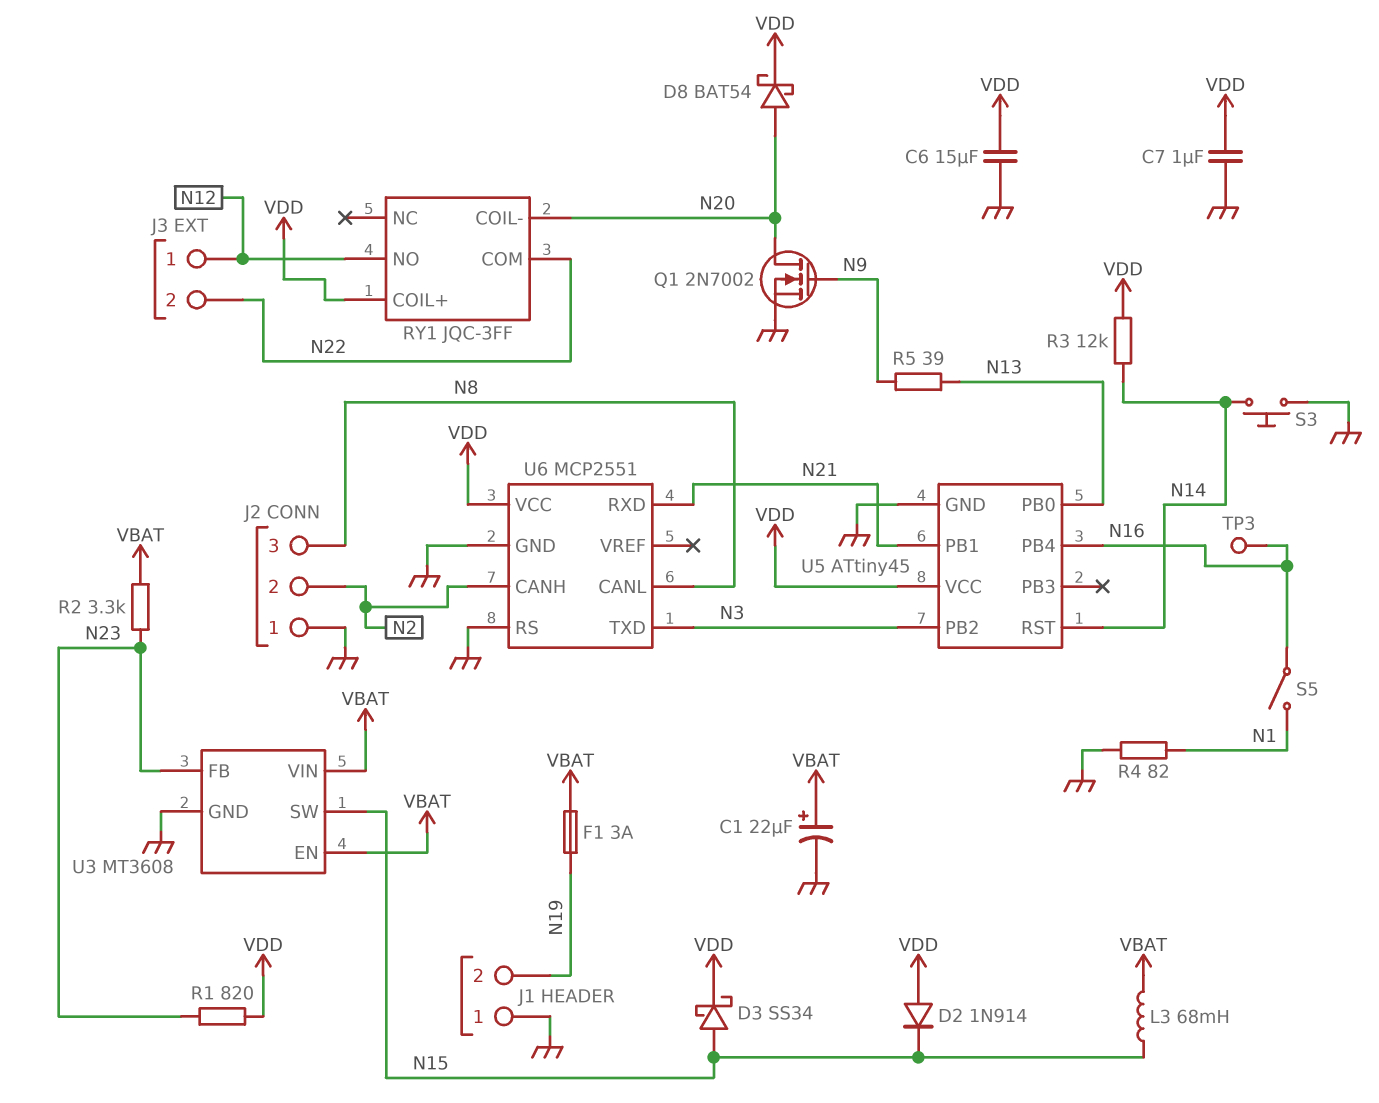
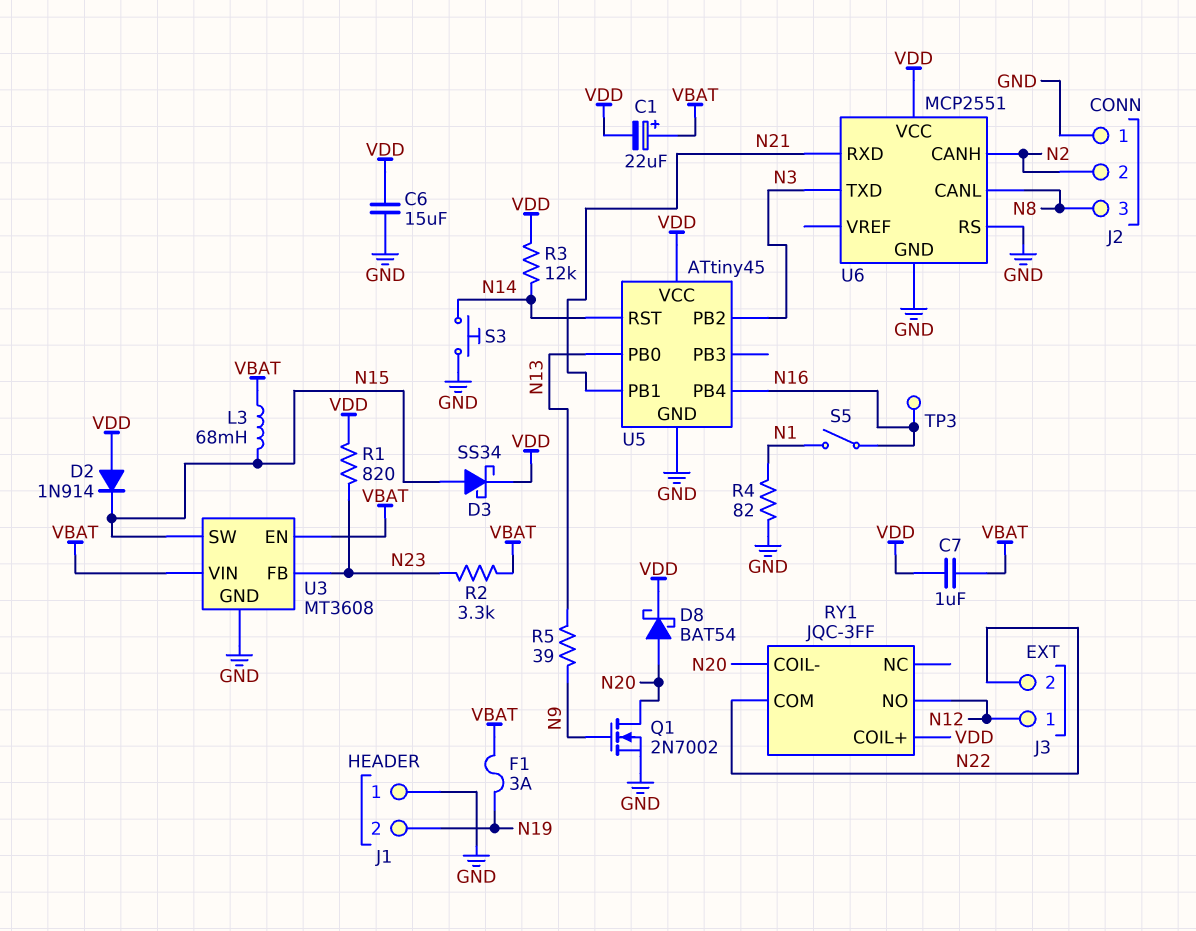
C1: 22uF (plus VBAT, minus GND) -> 22uF (plus VBAT, minus VDD)
C7: 1uF (GND, VDD) -> 1uF (VBAT, VDD)

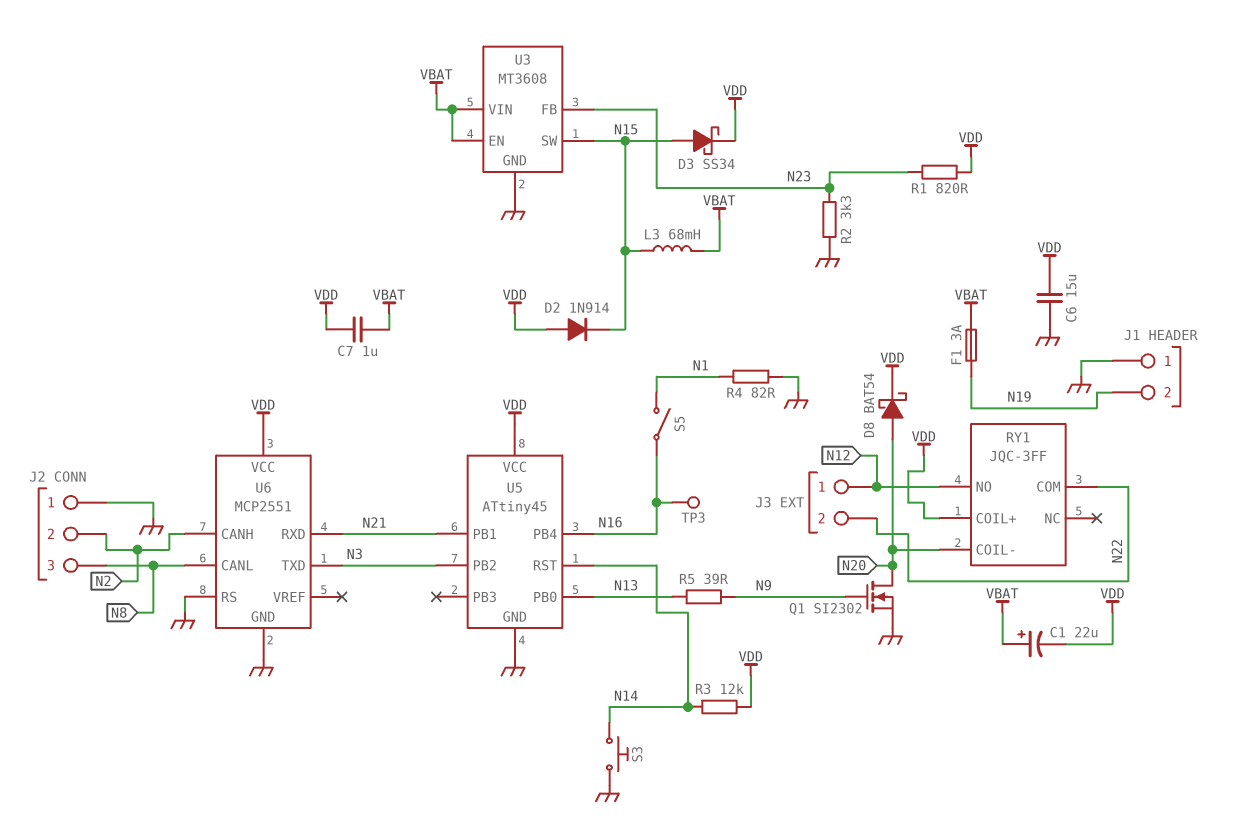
Q1: NMOS 2N7002 (G N9, D N20, S GND) -> NMOS SI2302 (G N9, D N20, S GND)
R2: 3.3k (N23, VBAT) -> 3.3k (GND, N23)

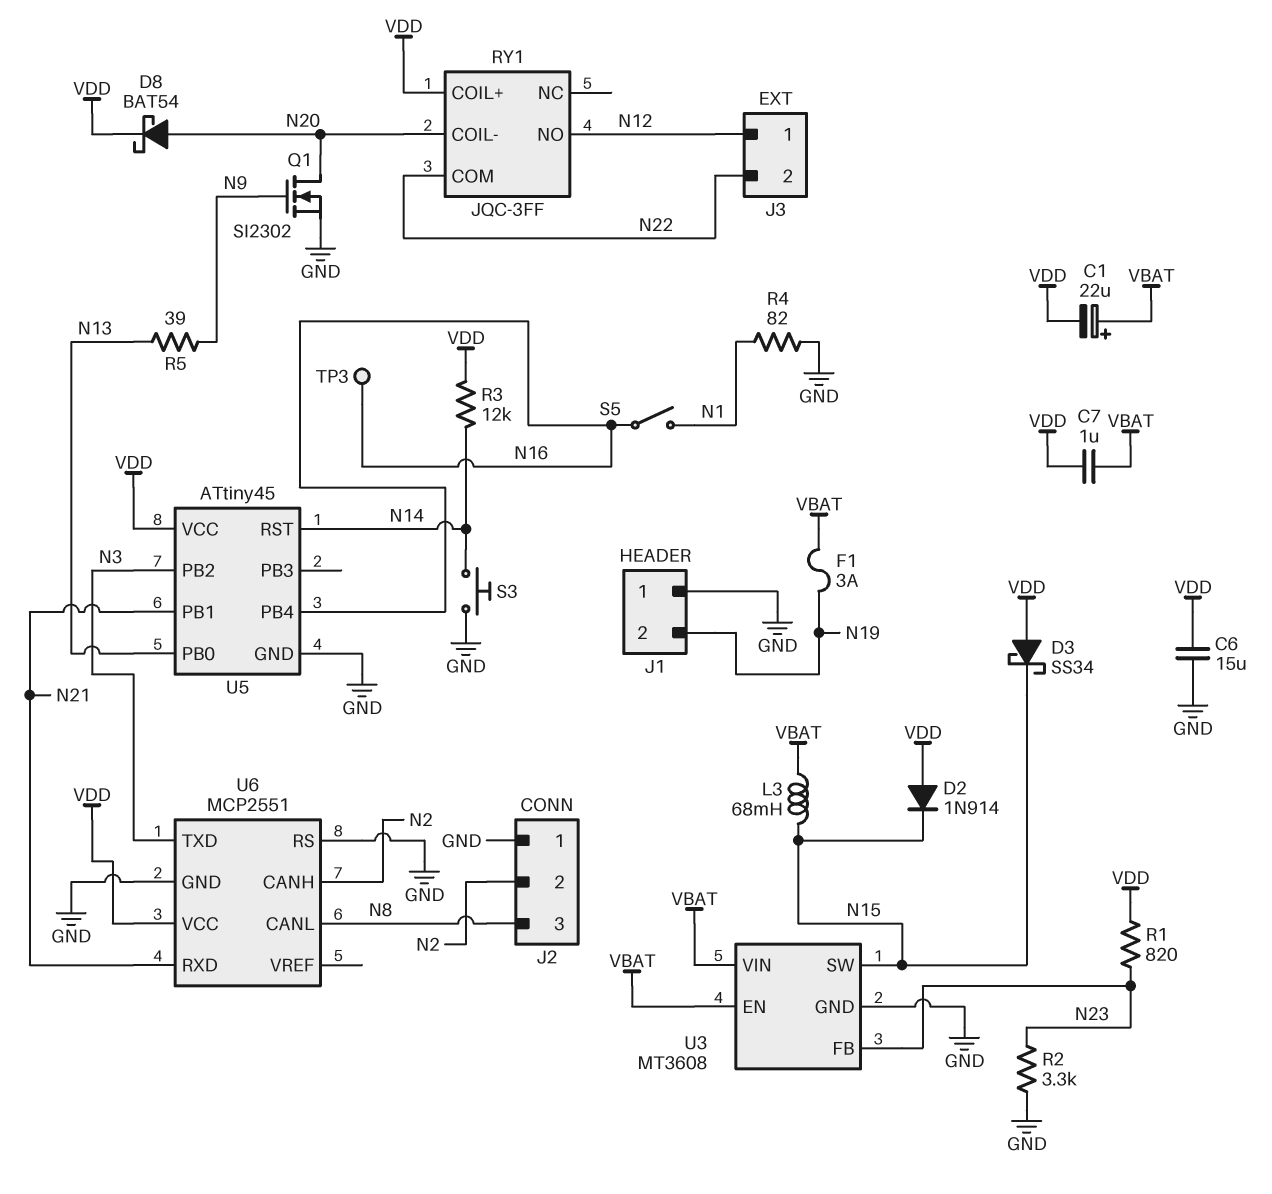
D3: schottky SS34 (A N15, K VDD) -> schottky SS34 (A VDD, K N15)

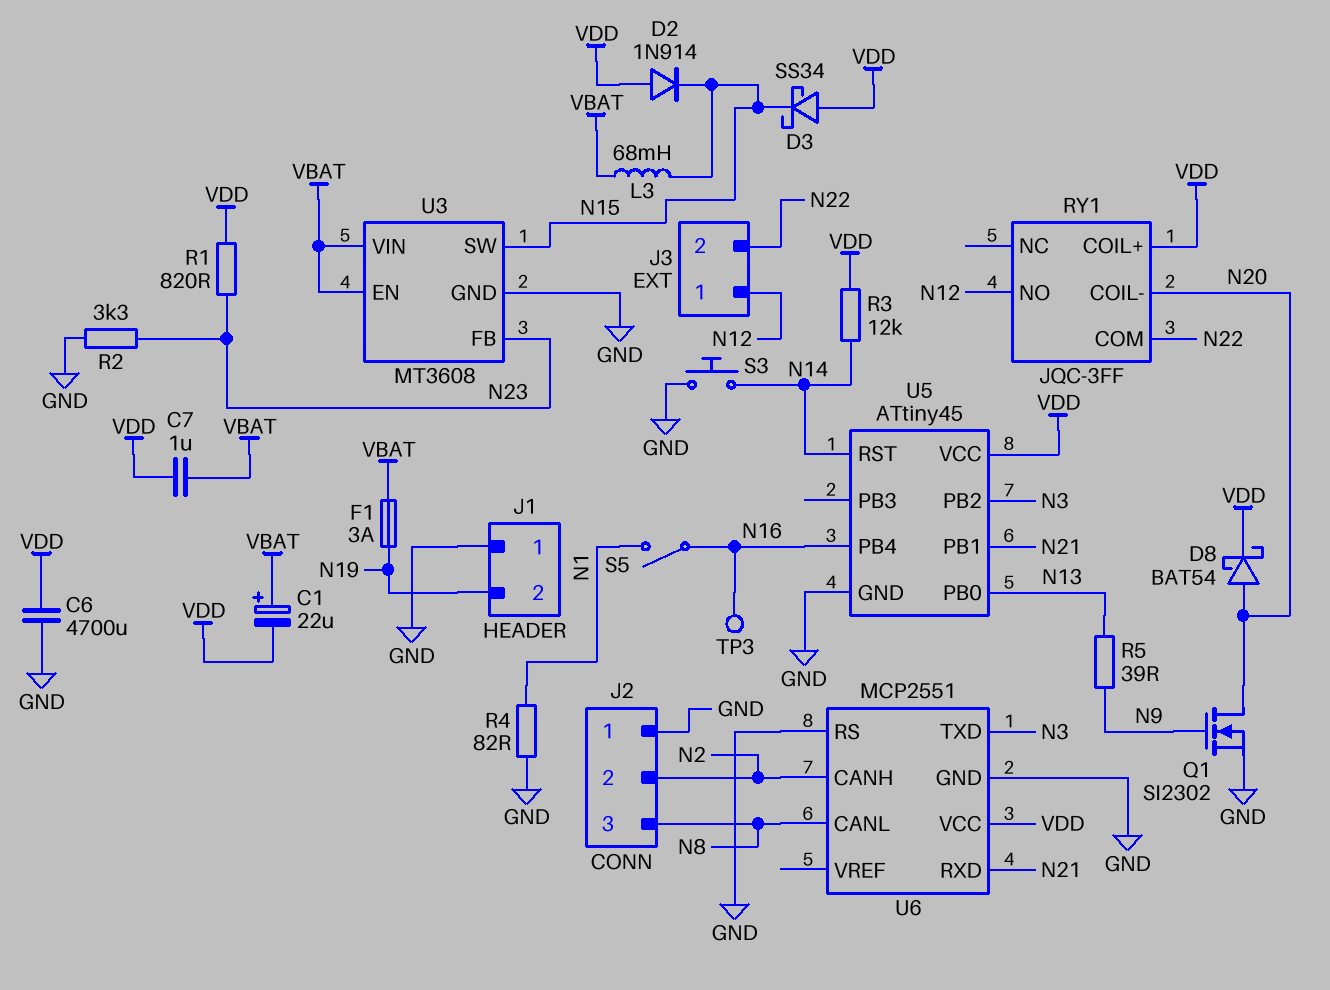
C6: 15uF (GND, VDD) -> 4700uF (GND, VDD)

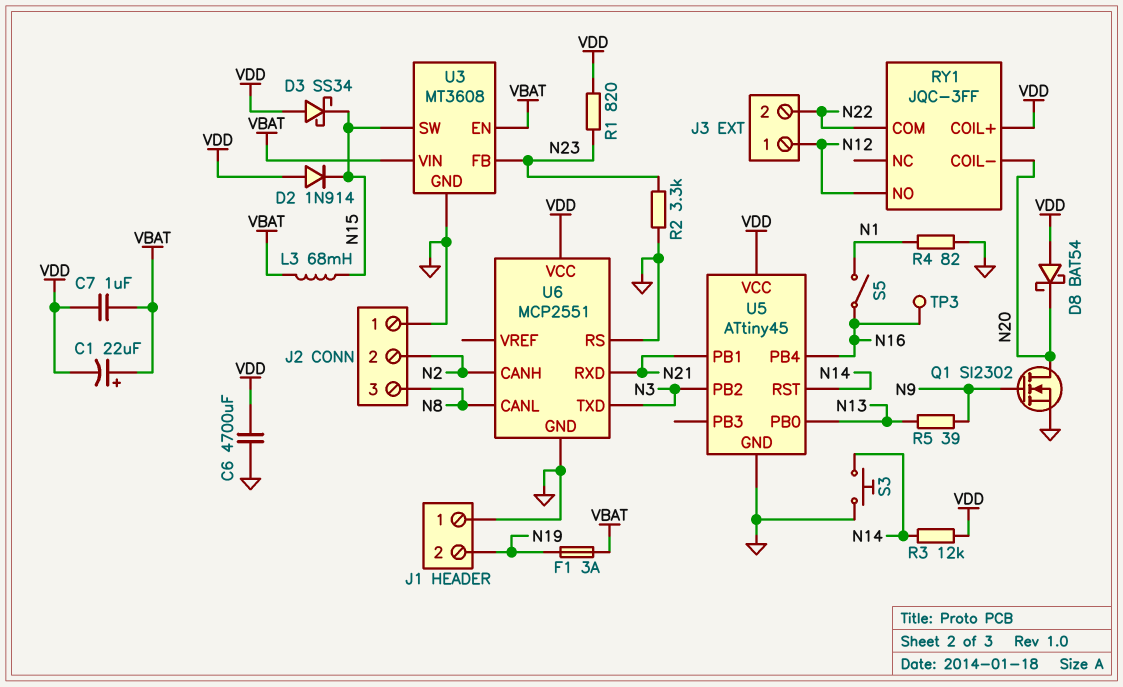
D8: schottky BAT54 (A N20, K VDD) -> schottky BAT54 (A VDD, K N20)

